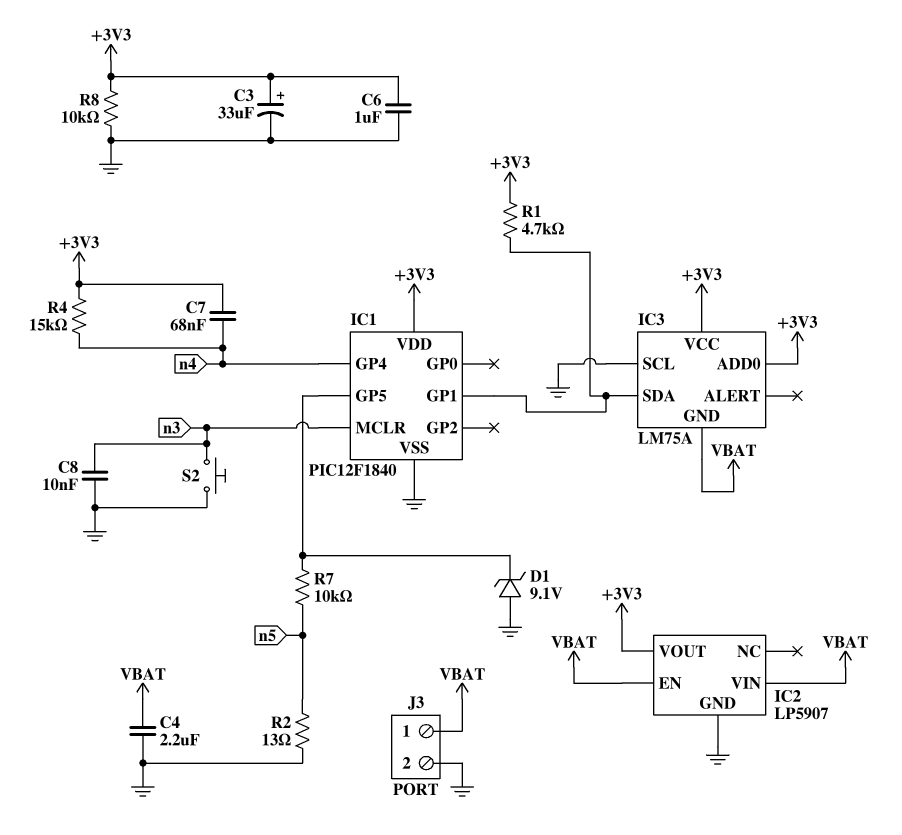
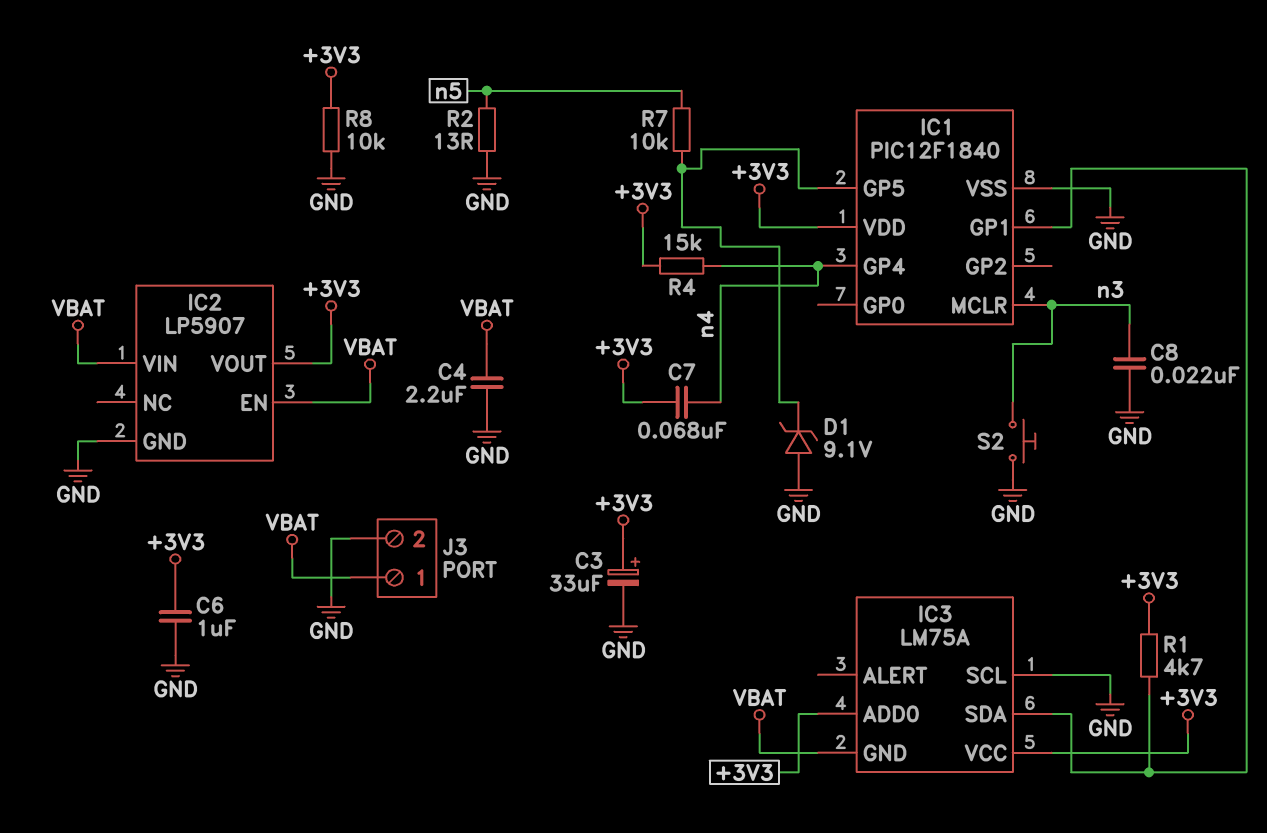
C8: 10nF (GND, n3) -> 22nF (GND, n3)

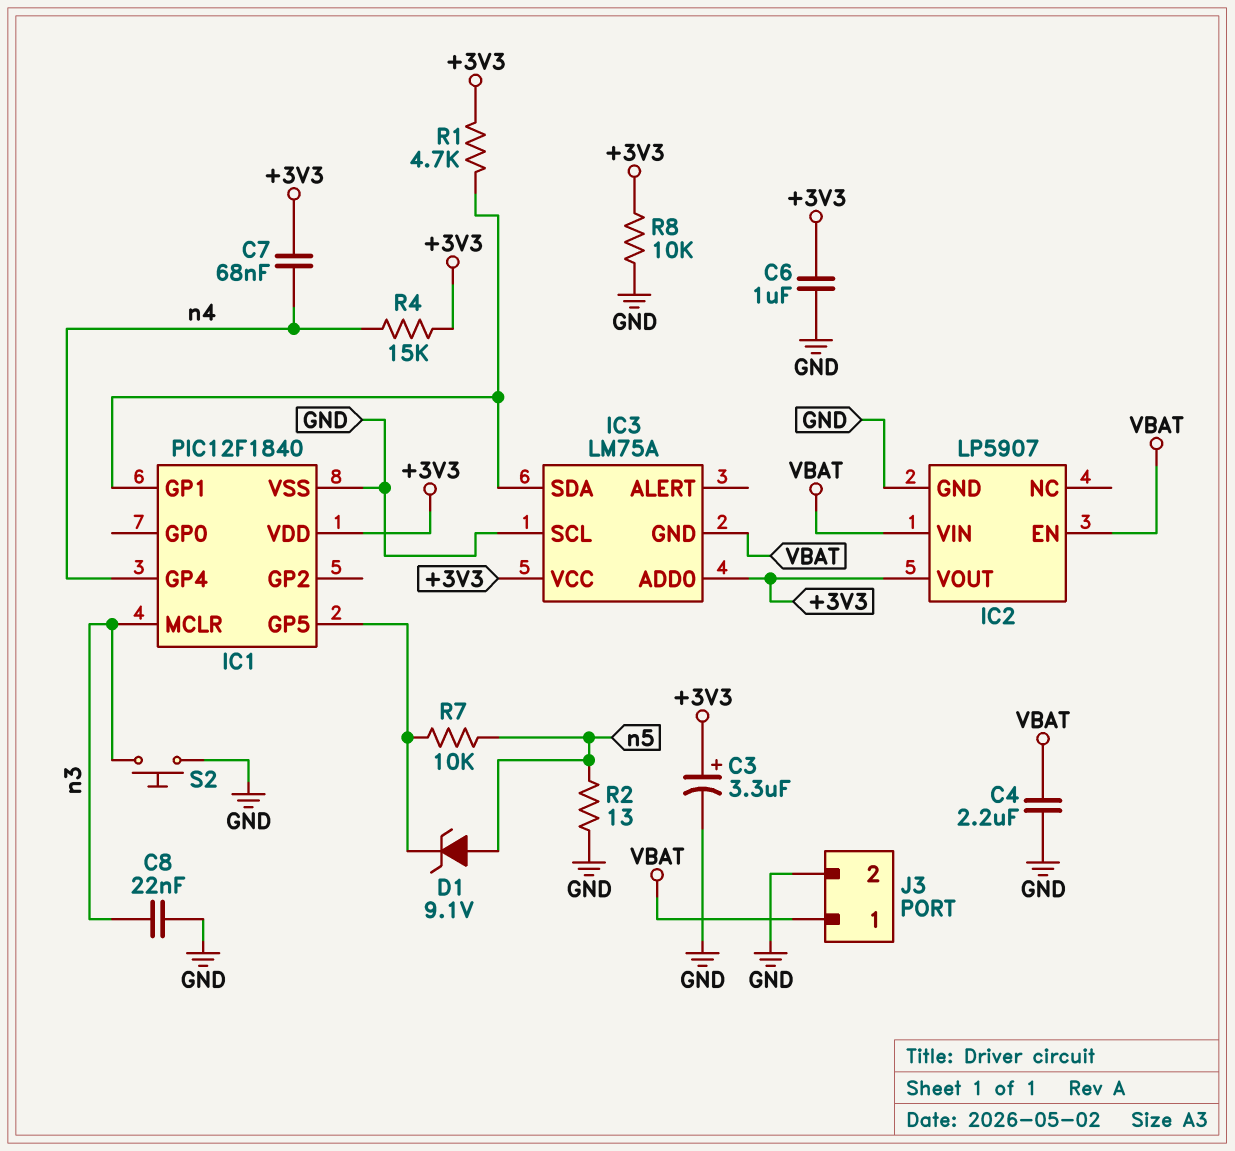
C3: 33uF (plus +3V3, minus GND) -> 3.3uF (plus +3V3, minus GND)
D1: zener 9.1V (A GND, K IC1/GP5) -> zener 9.1V (A n5, K IC1/GP5)

